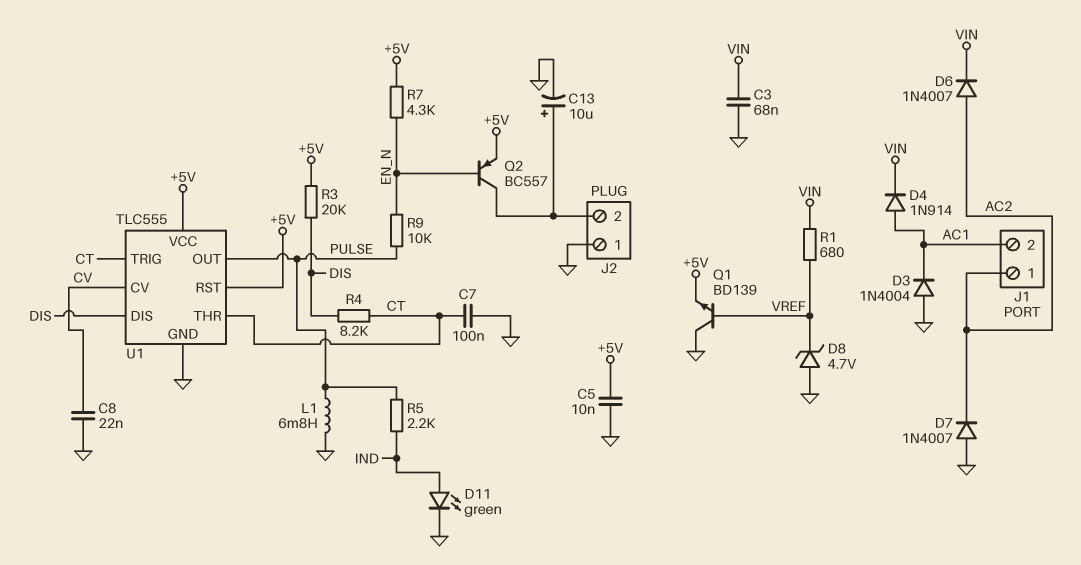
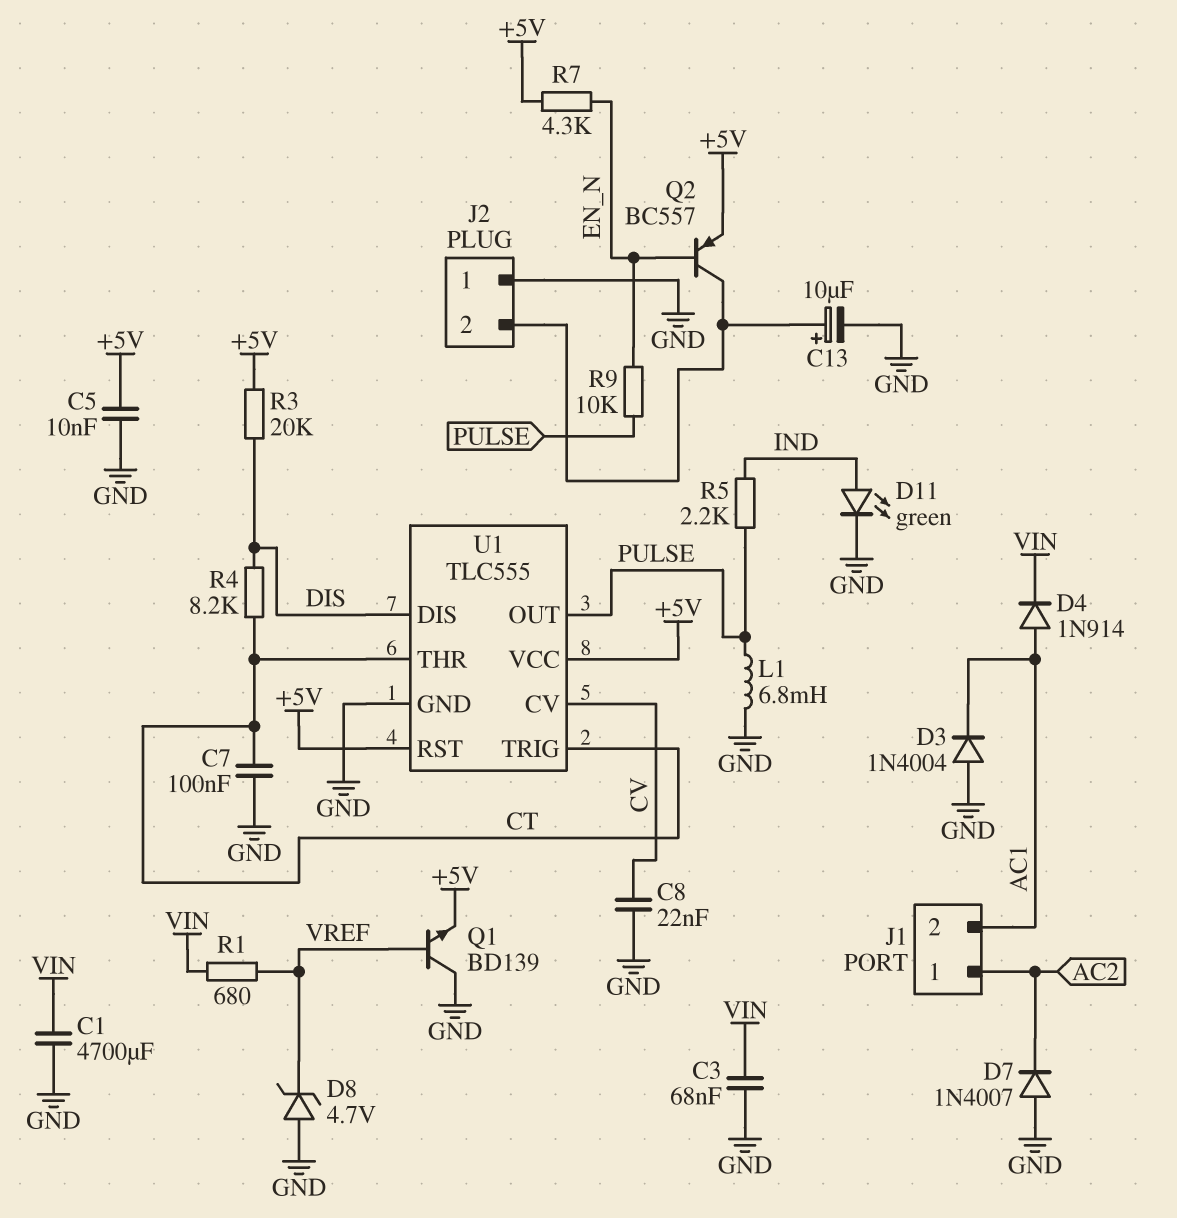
C1: none -> 4700uF (GND, VIN)
D6: diode 1N4007 (A AC2, K VIN) -> none

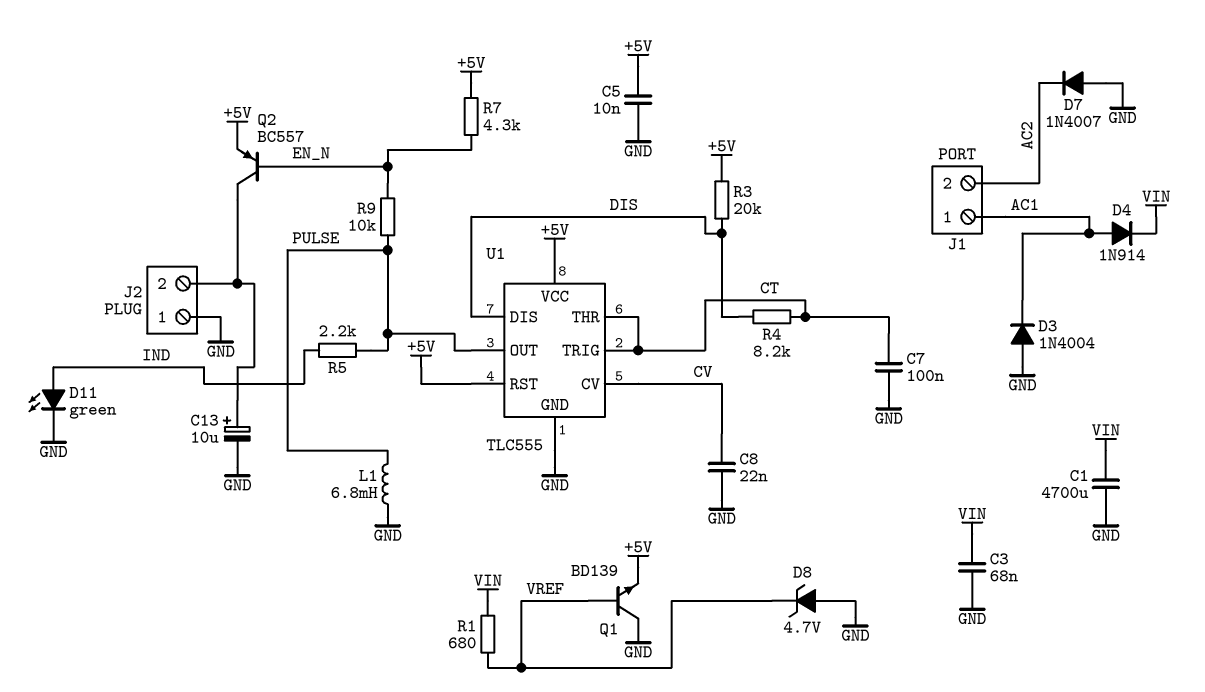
J1 pin 1: AC2 -> AC1
J1 pin 2: AC1 -> AC2

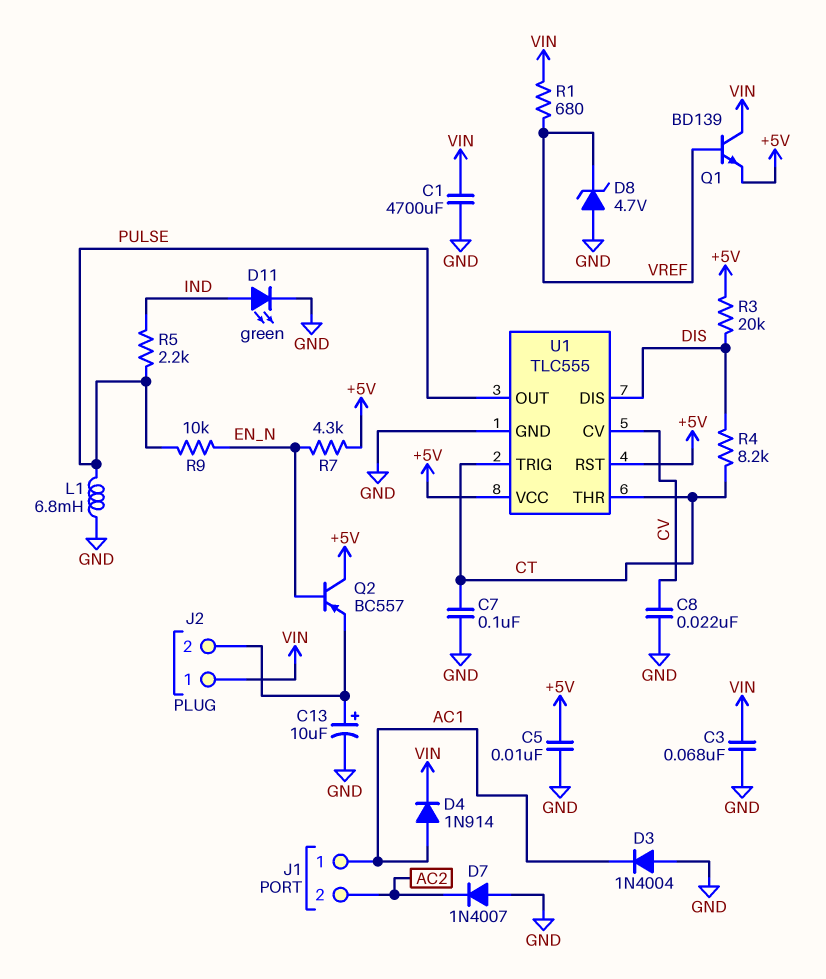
J2 pin 1: GND -> VIN
Q1: NPN BD139 (B VREF, C GND, E +5V) -> NPN BD139 (B VREF, C VIN, E +5V)
Q2: PNP BC557 (B EN_N, C J2/2, E +5V) -> PNP BC557 (B EN_N, C +5V, E J2/2)

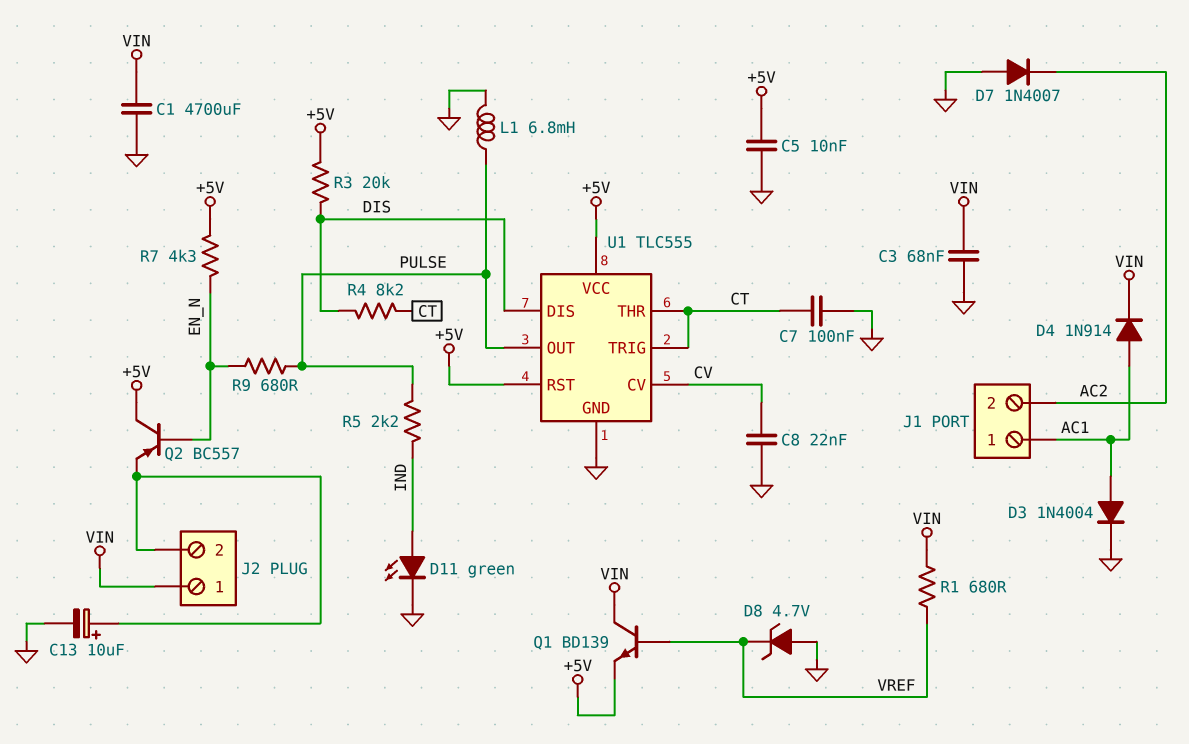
D3: diode 1N4004 (A GND, K AC1) -> diode 1N4004 (A AC1, K GND)
R9: 10k (EN_N, PULSE) -> 680 (EN_N, PULSE)

